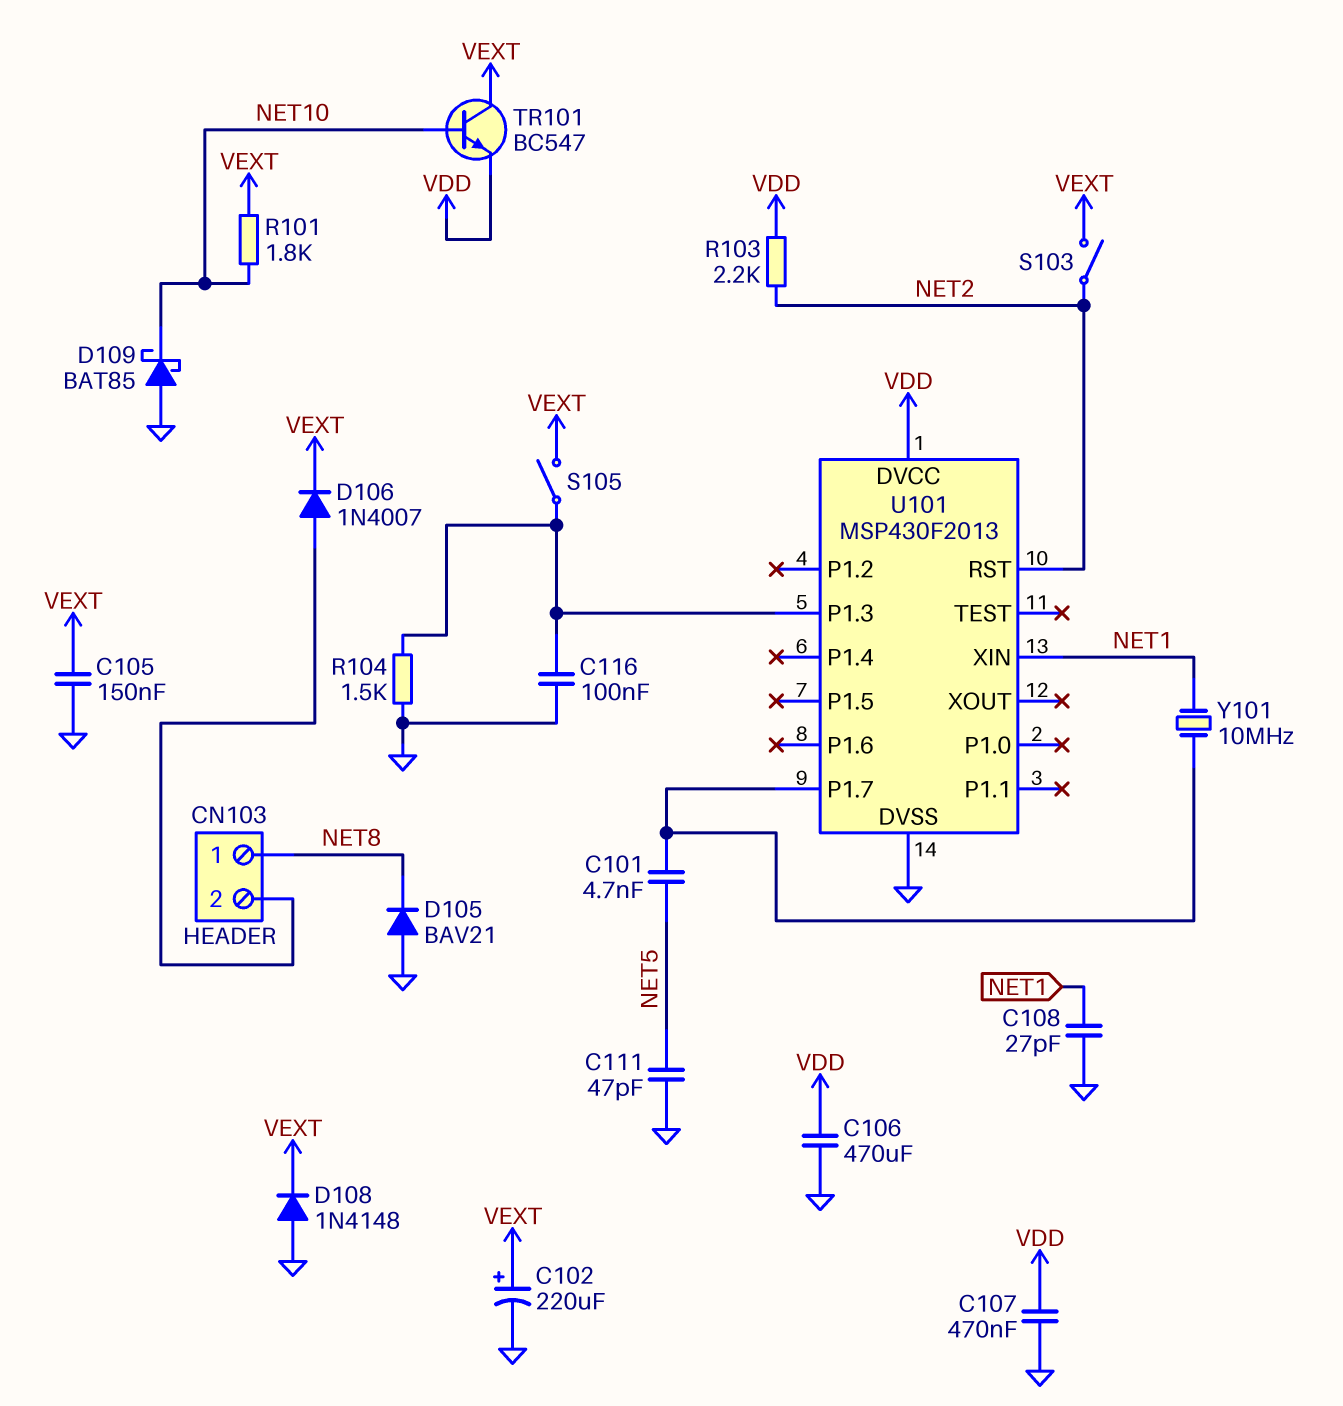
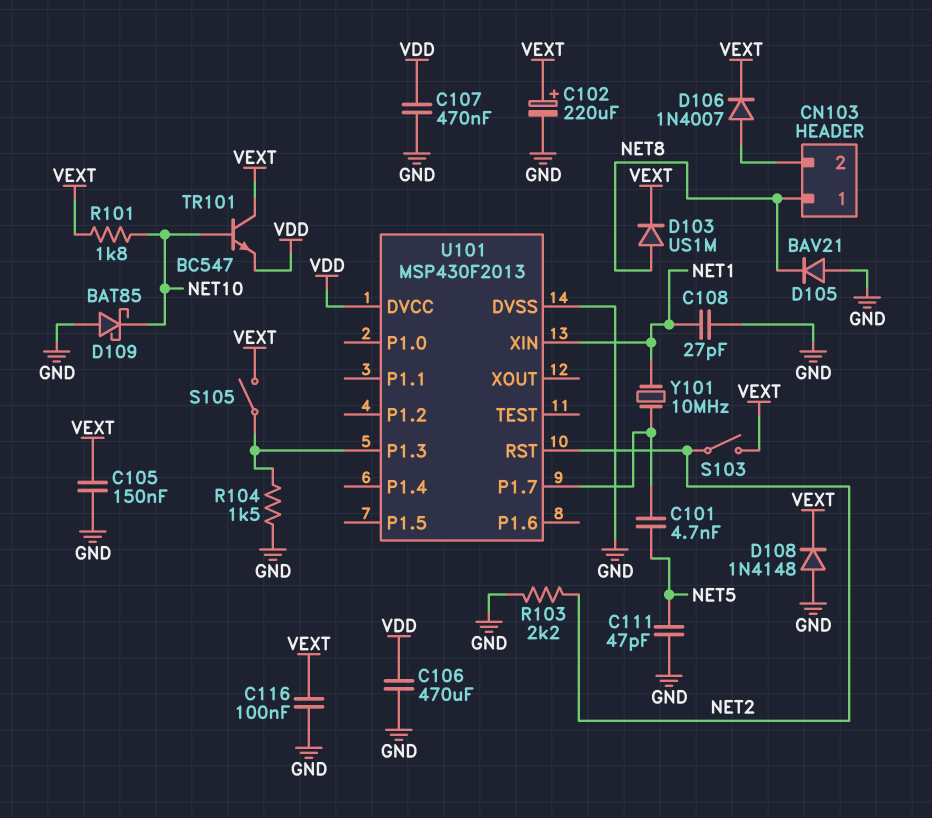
C116: 100nF (GND, U101/P1.3) -> 100nF (GND, VEXT)
D103: none -> diode US1M (A NET8, K VEXT)
R103: 2.2k (NET2, VDD) -> 2.2k (GND, NET2)

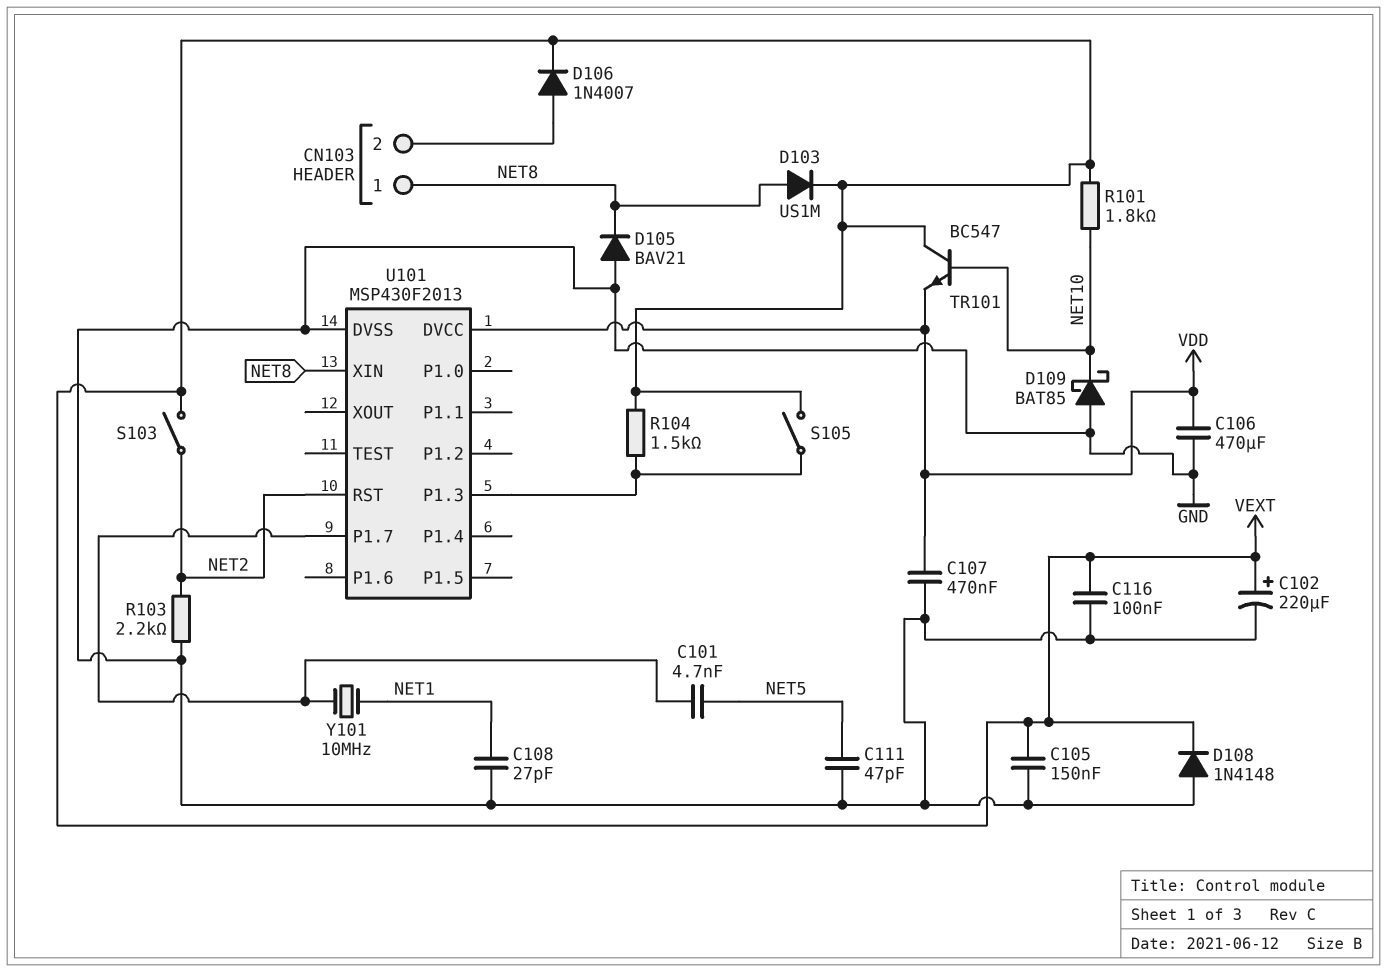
R104: 1.5k (GND, U101/P1.3) -> 1.5k (U101/P1.3, VEXT)
U101 pin XIN: NET1 -> NET8

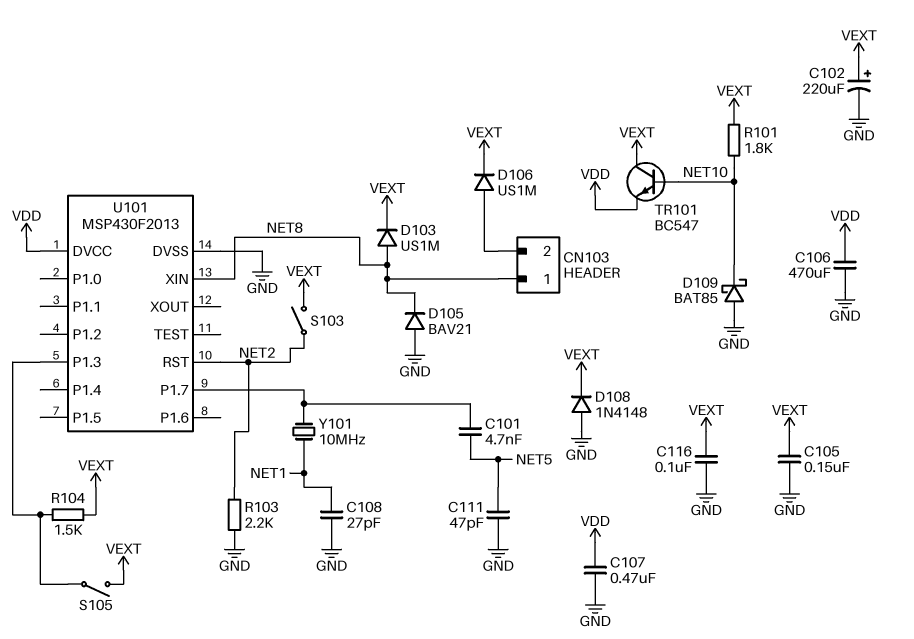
D106: diode 1N4007 (A CN103/2, K VEXT) -> diode US1M (A CN103/2, K VEXT)

